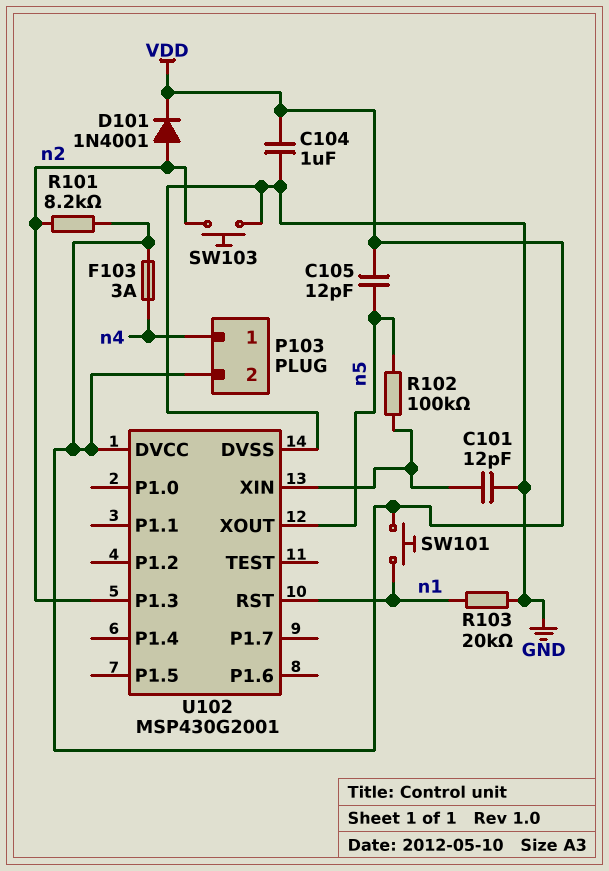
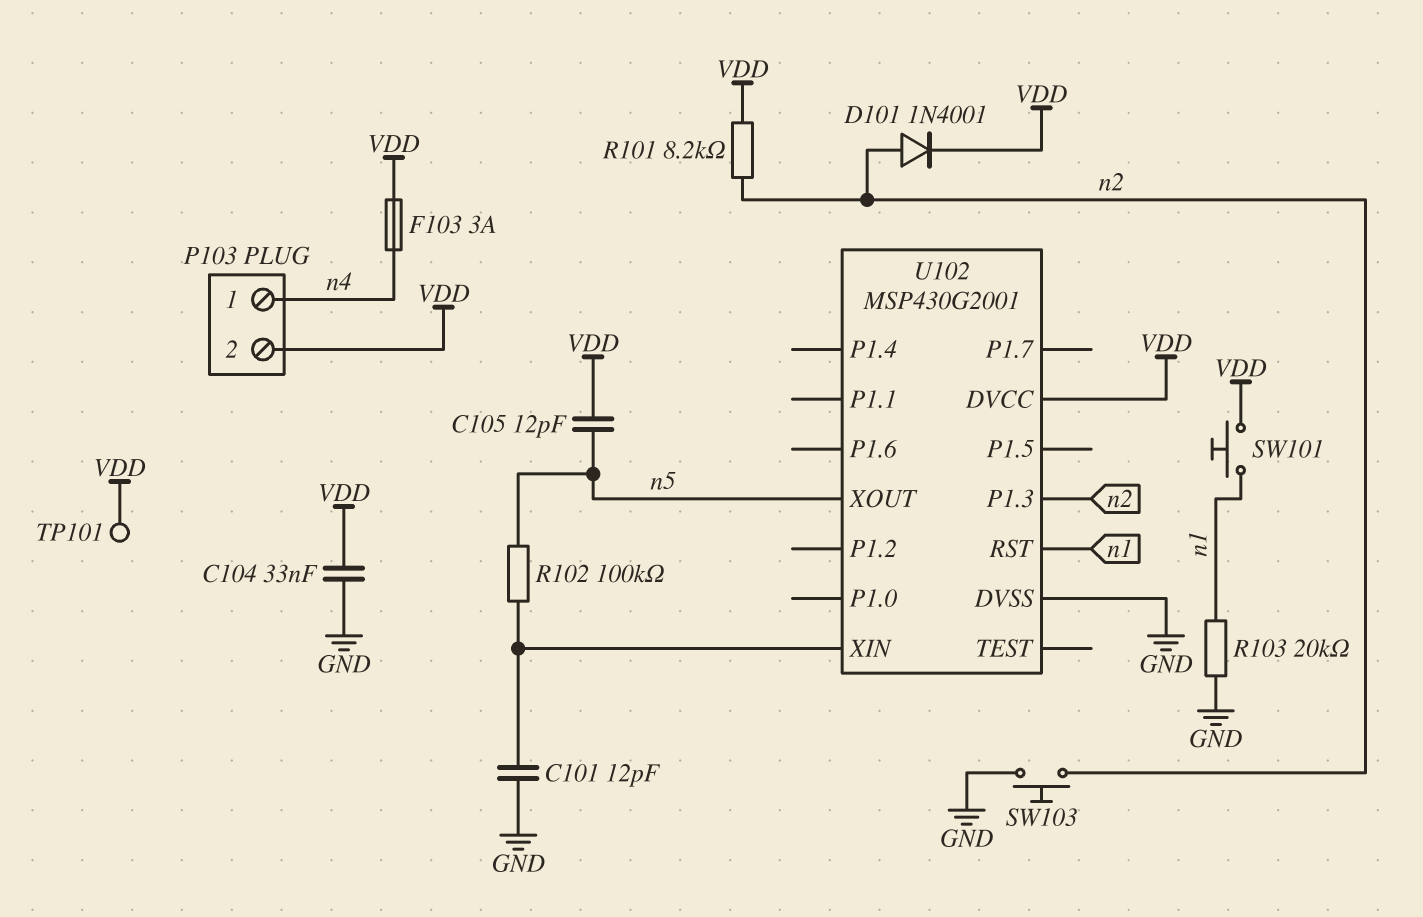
C104: 1uF (GND, VDD) -> 33nF (GND, VDD)
TP101: none -> test point (VDD)

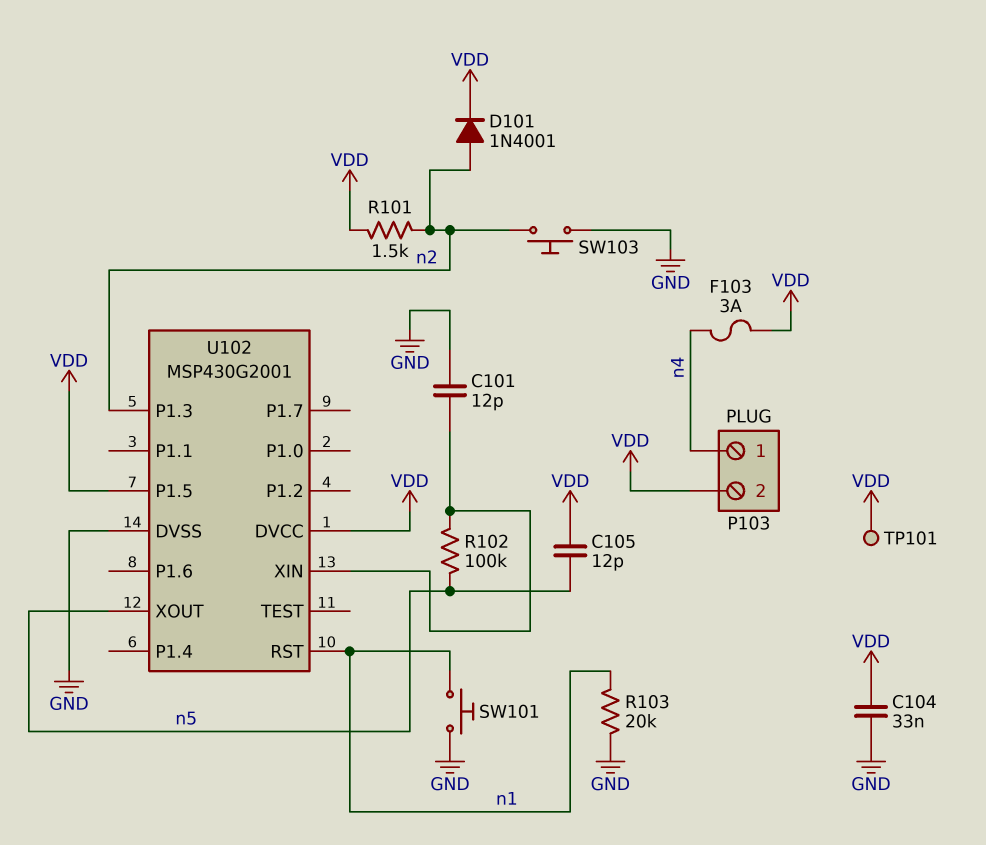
R101: 8.2k (VDD, n2) -> 1.5k (VDD, n2)
SW101: button (VDD, n1) -> button (GND, n1)
U102 pin P1.5: none -> VDD

